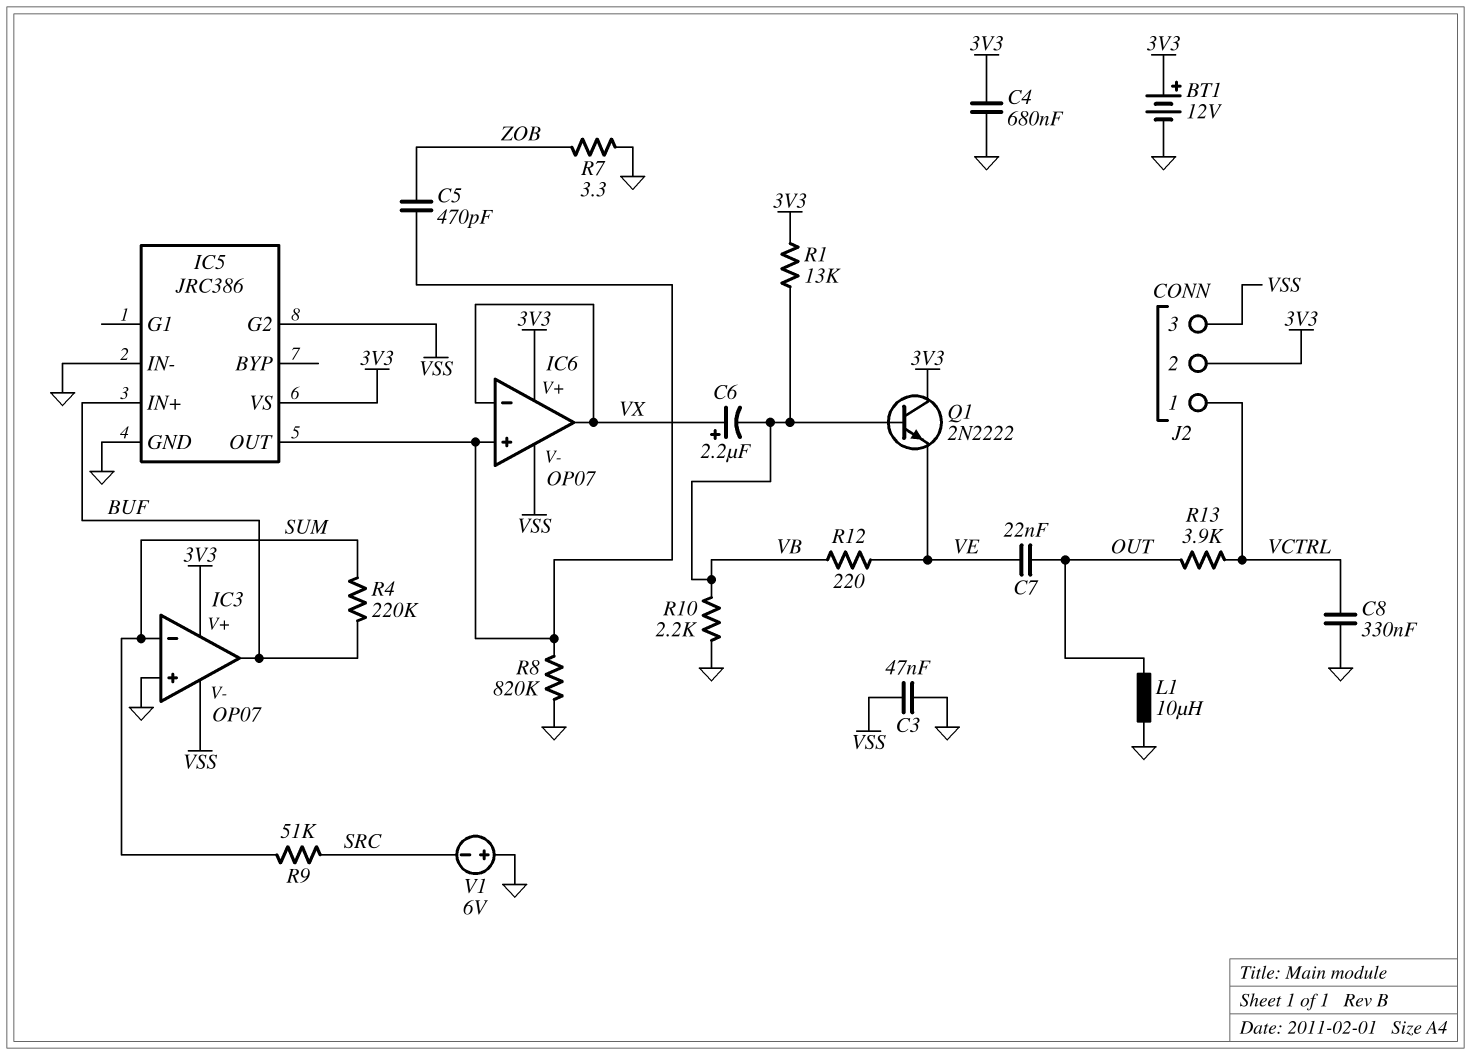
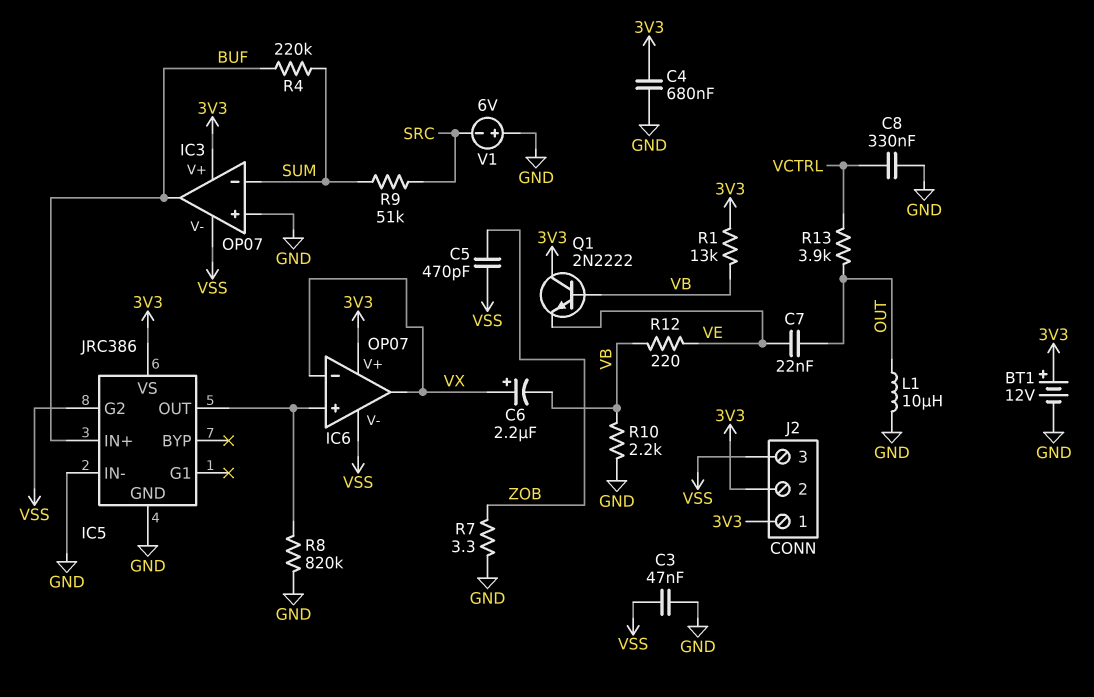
C5: 470pF (IC5/OUT, ZOB) -> 470pF (VSS, ZOB)
J2 pin 1: VCTRL -> 3V3

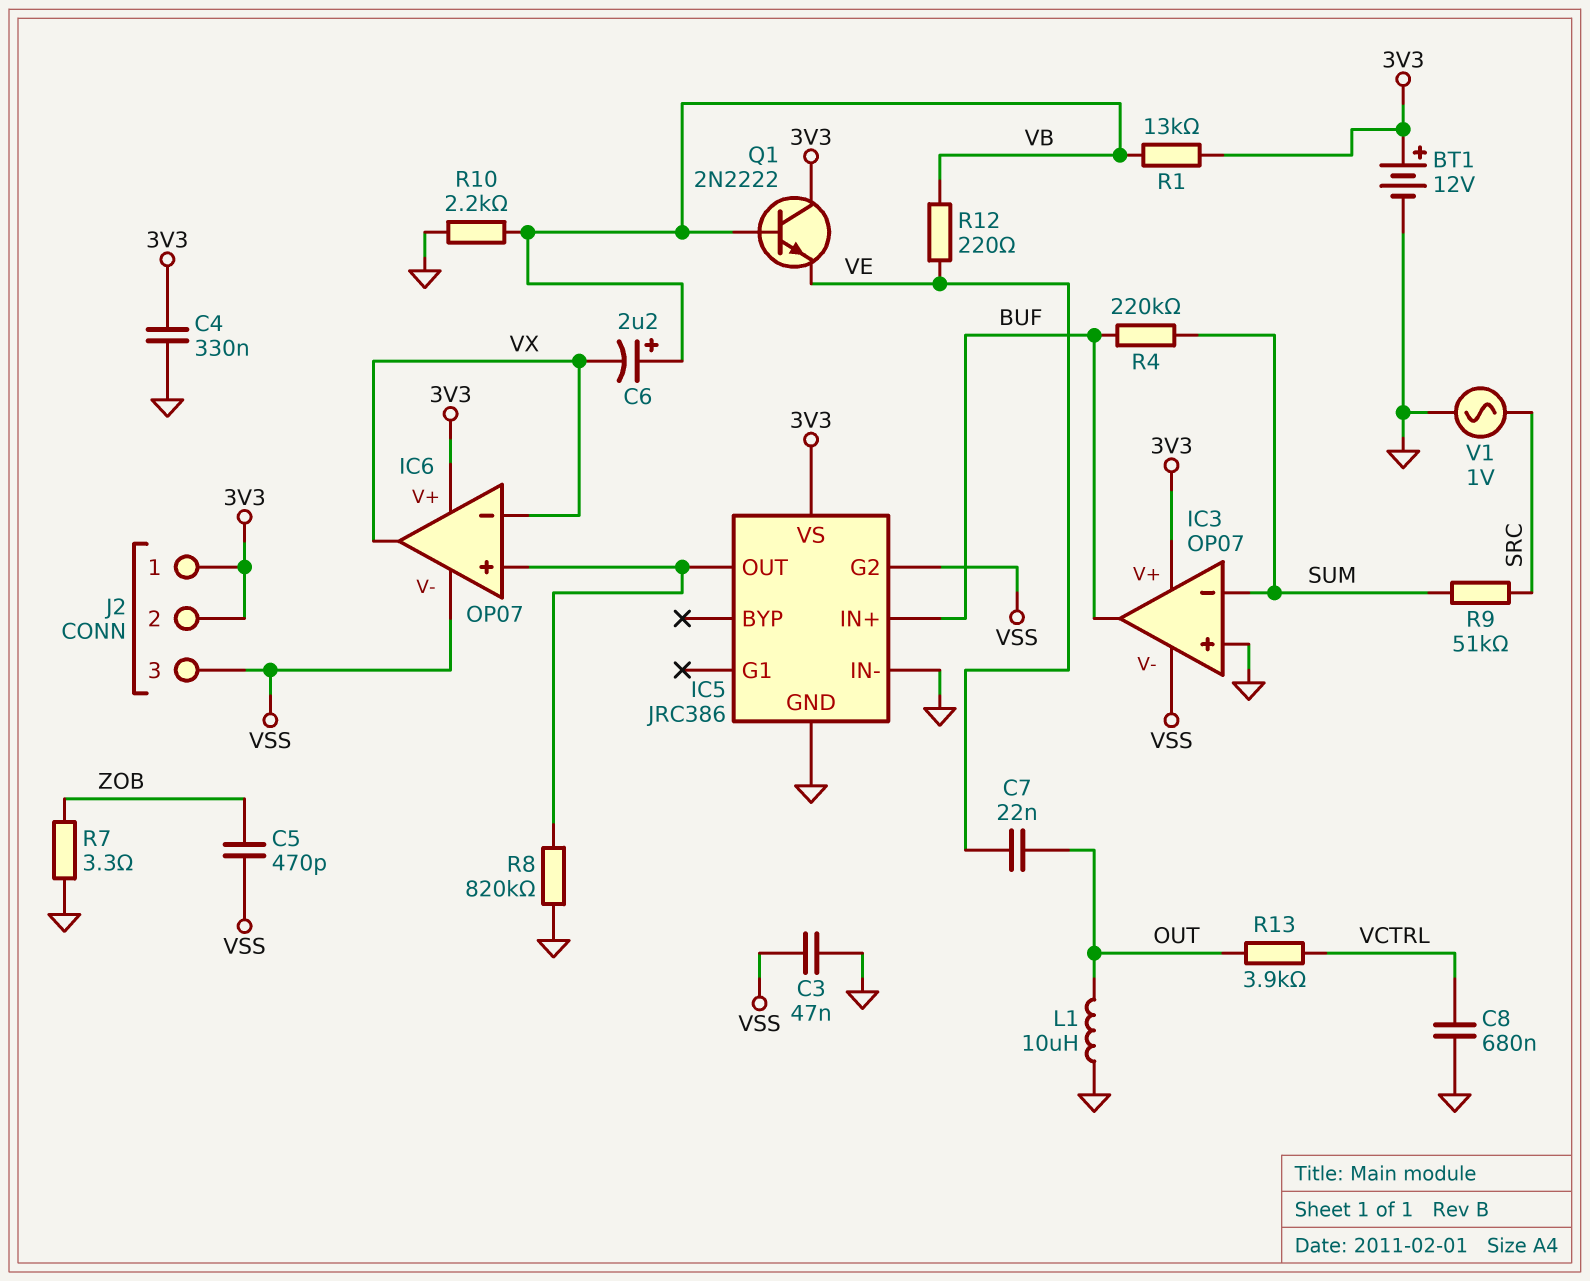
C4: 680nF (3V3, GND) -> 330nF (3V3, GND)
C6: 2.2uF (plus VX, minus VB) -> 2.2uF (plus VB, minus VX)
C8: 330nF (GND, VCTRL) -> 680nF (GND, VCTRL)
V1: 6V (plus GND, minus SRC) -> AC 1V (GND, SRC)

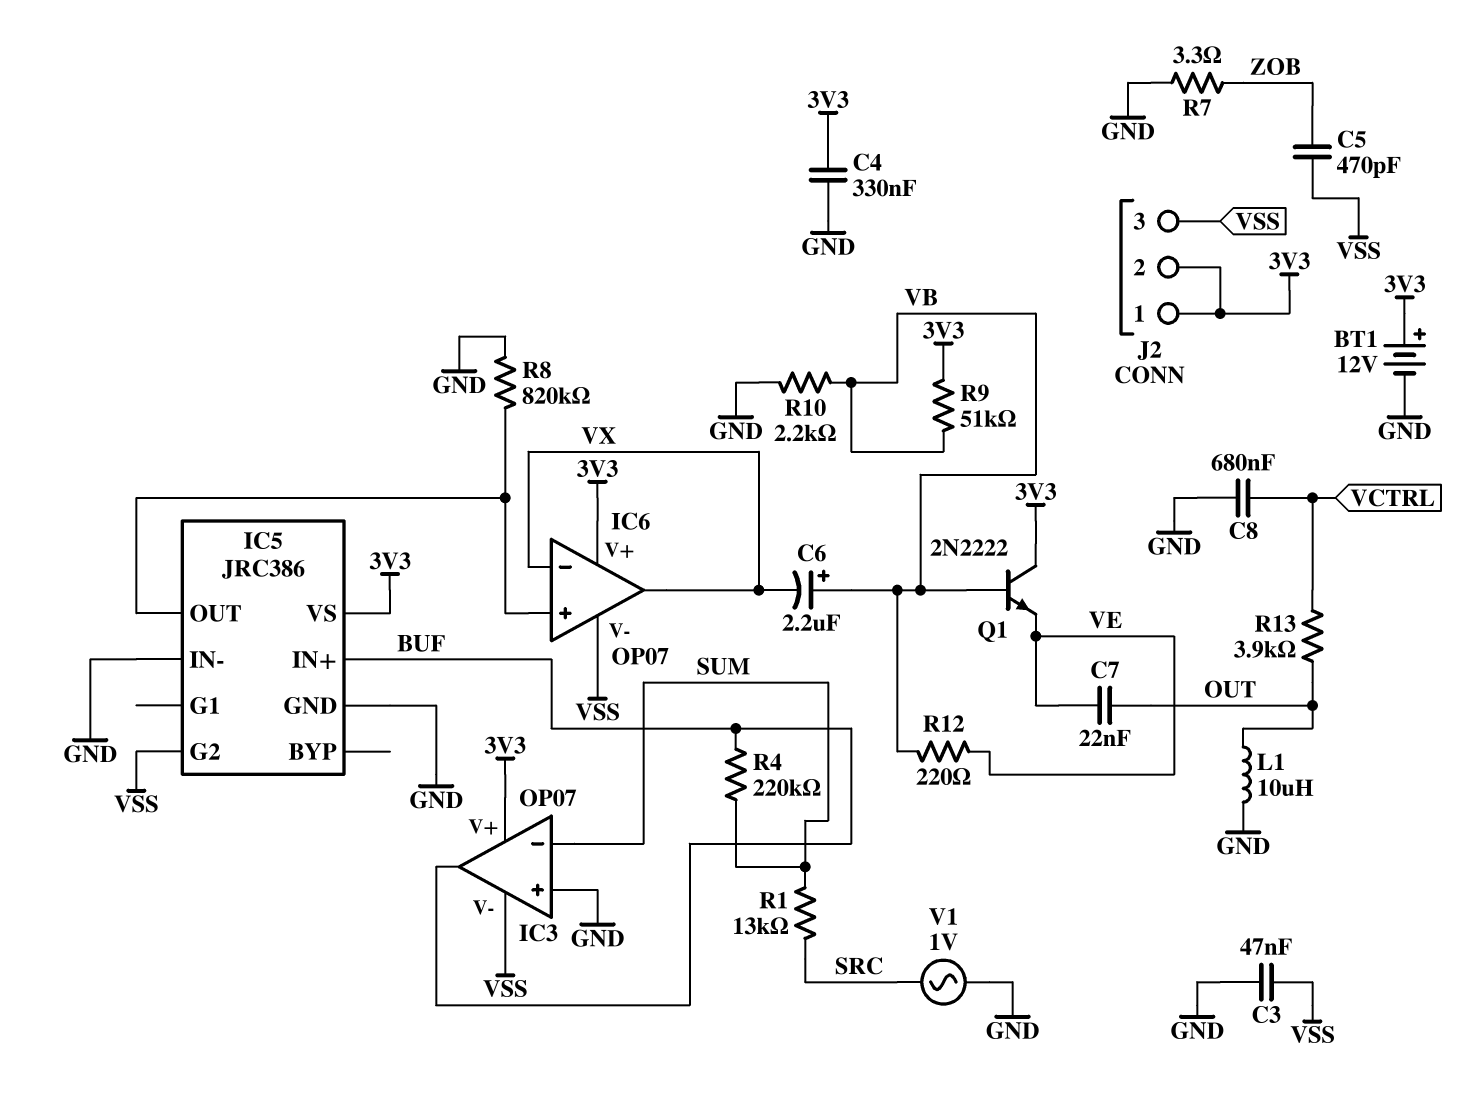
R1: 13k (3V3, VB) -> 13k (SRC, SUM)
R9: 51k (SRC, SUM) -> 51k (3V3, VB)

